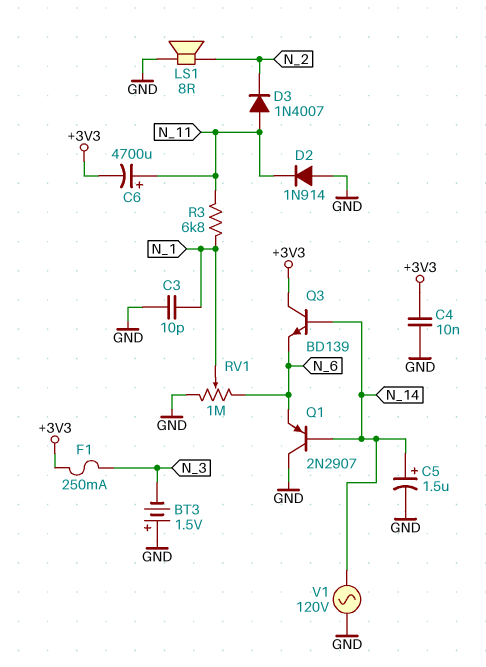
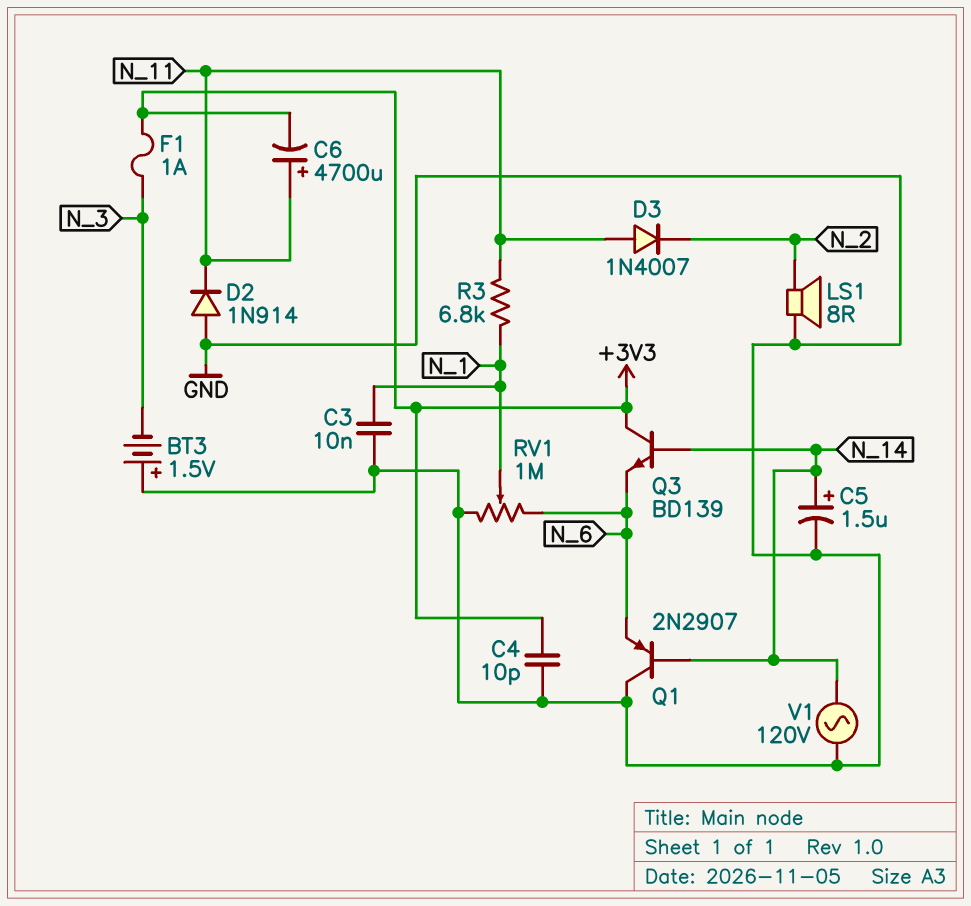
C3: 10pF (GND, N_1) -> 10nF (GND, N_1)
C4: 10nF (+3V3, GND) -> 10pF (+3V3, GND)
F1: 250mA (+3V3, N_3) -> 1A (+3V3, N_3)

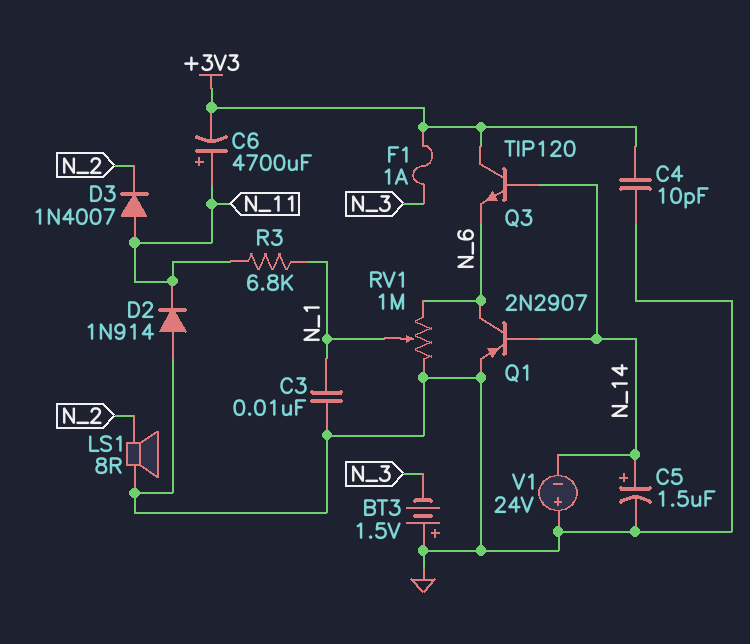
Q1: PNP 2N2907 (B N_14, C GND, E N_6) -> PNP 2N2907 (B N_14, C N_6, E GND)
Q3: NPN BD139 (B N_14, C +3V3, E N_6) -> NPN TIP120 (B N_14, C +3V3, E N_6)
V1: AC 120V (GND, N_14) -> 24V (plus GND, minus N_14)

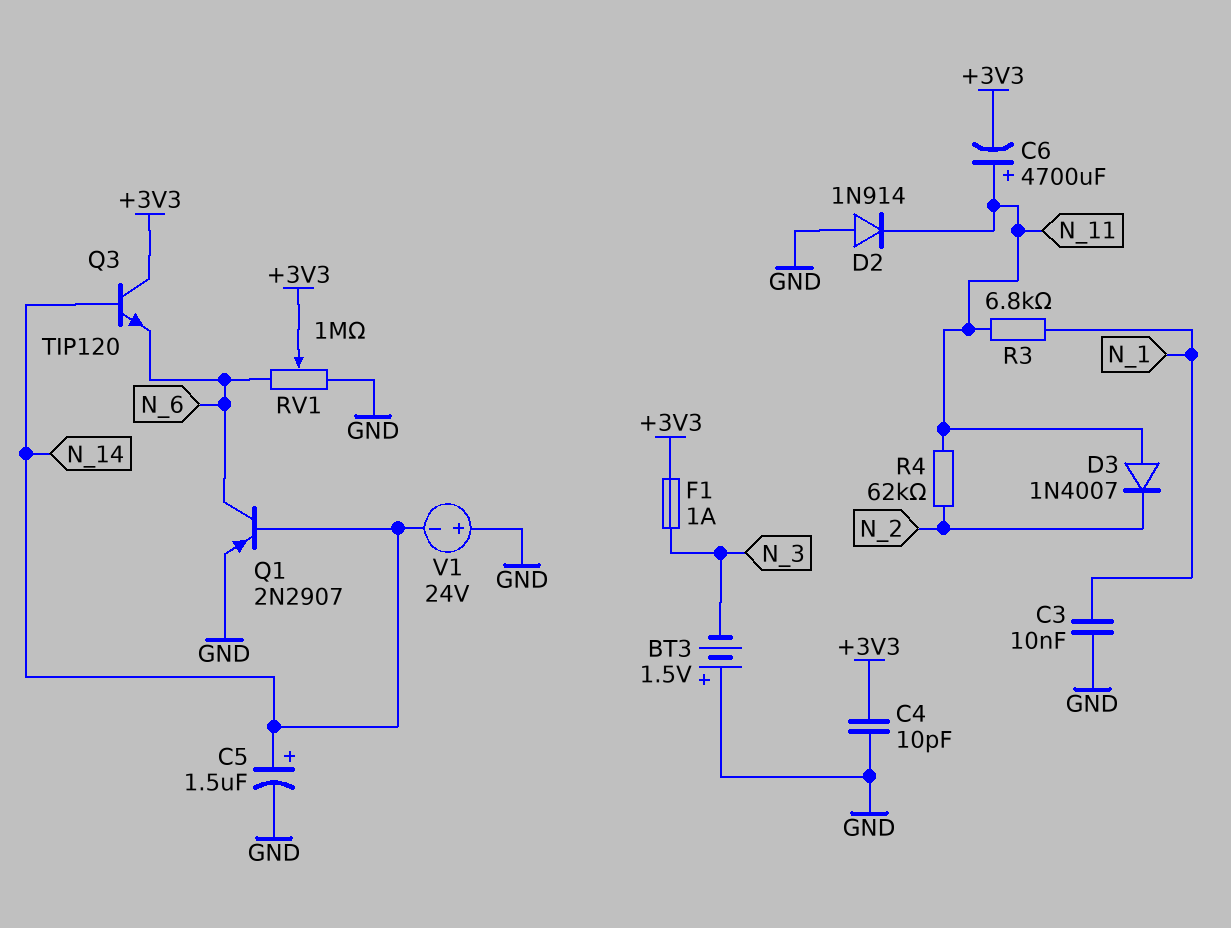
LS1: speaker 8R (GND, N_2) -> none
R4: none -> 62k (N_2, N_11)
RV1: 1M (GND, N_6, wiper N_1) -> 1M (GND, N_6, wiper +3V3)

